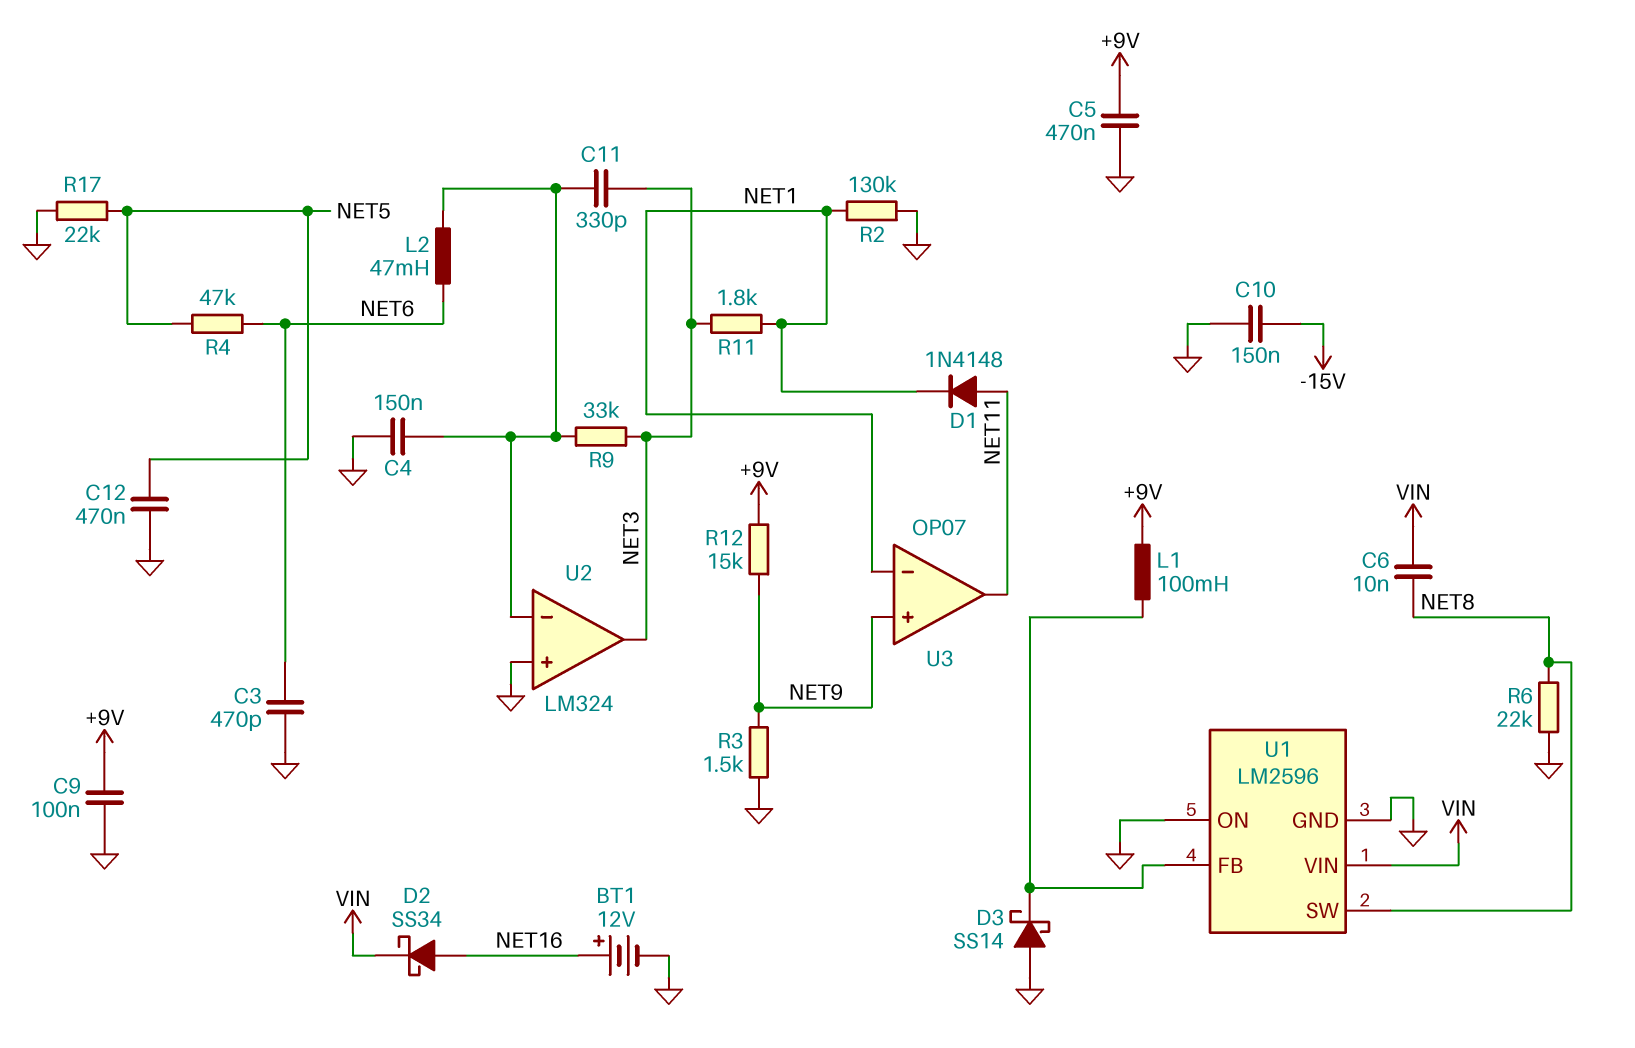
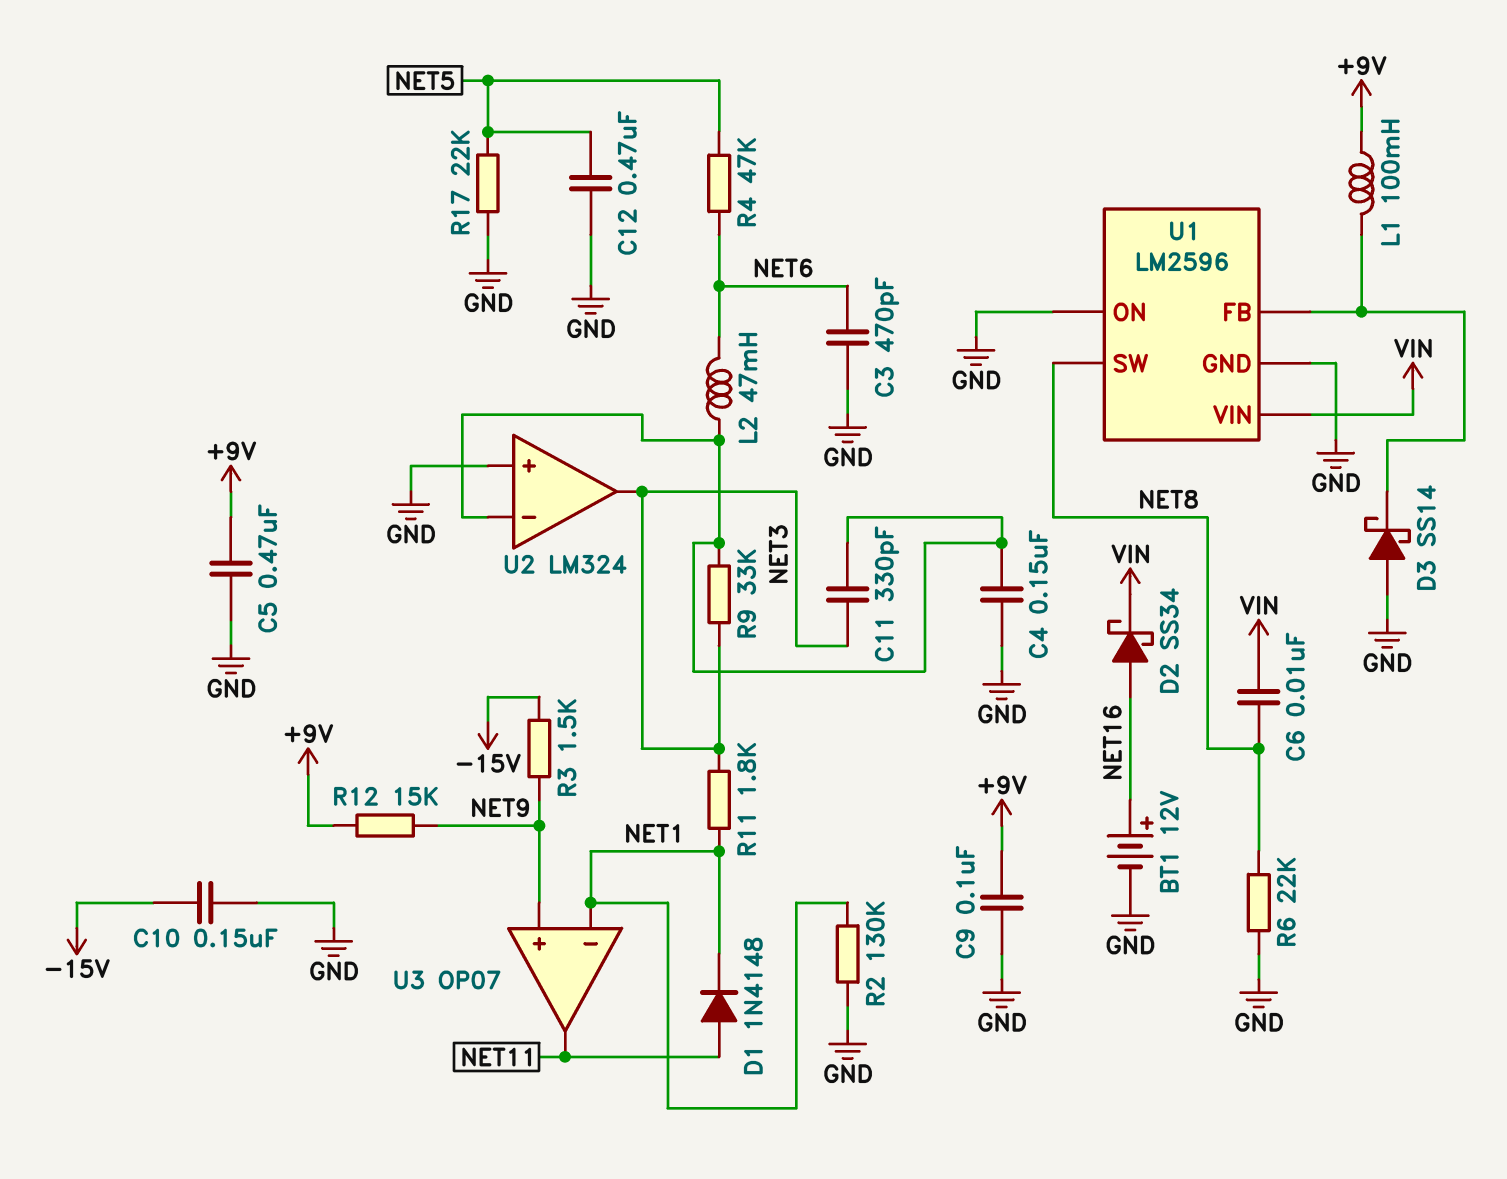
R3: 1.5k (GND, NET9) -> 1.5k (-15V, NET9)

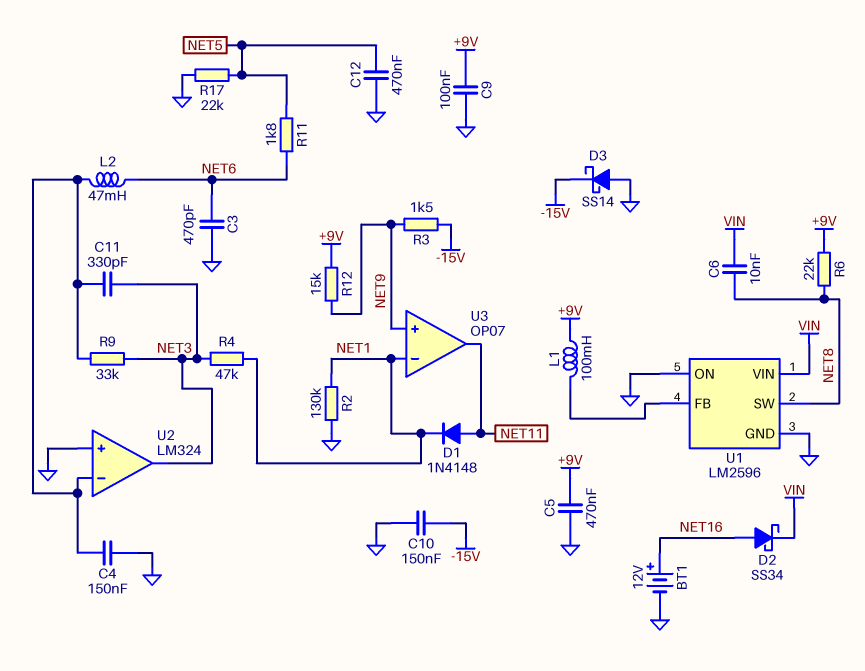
D3: schottky SS14 (A GND, K U1/FB) -> schottky SS14 (A GND, K -15V)
R4: 47k (NET5, NET6) -> 47k (NET1, NET3)
R6: 22k (GND, NET8) -> 22k (+9V, NET8)
R11: 1.8k (NET1, NET3) -> 1.8k (NET5, NET6)

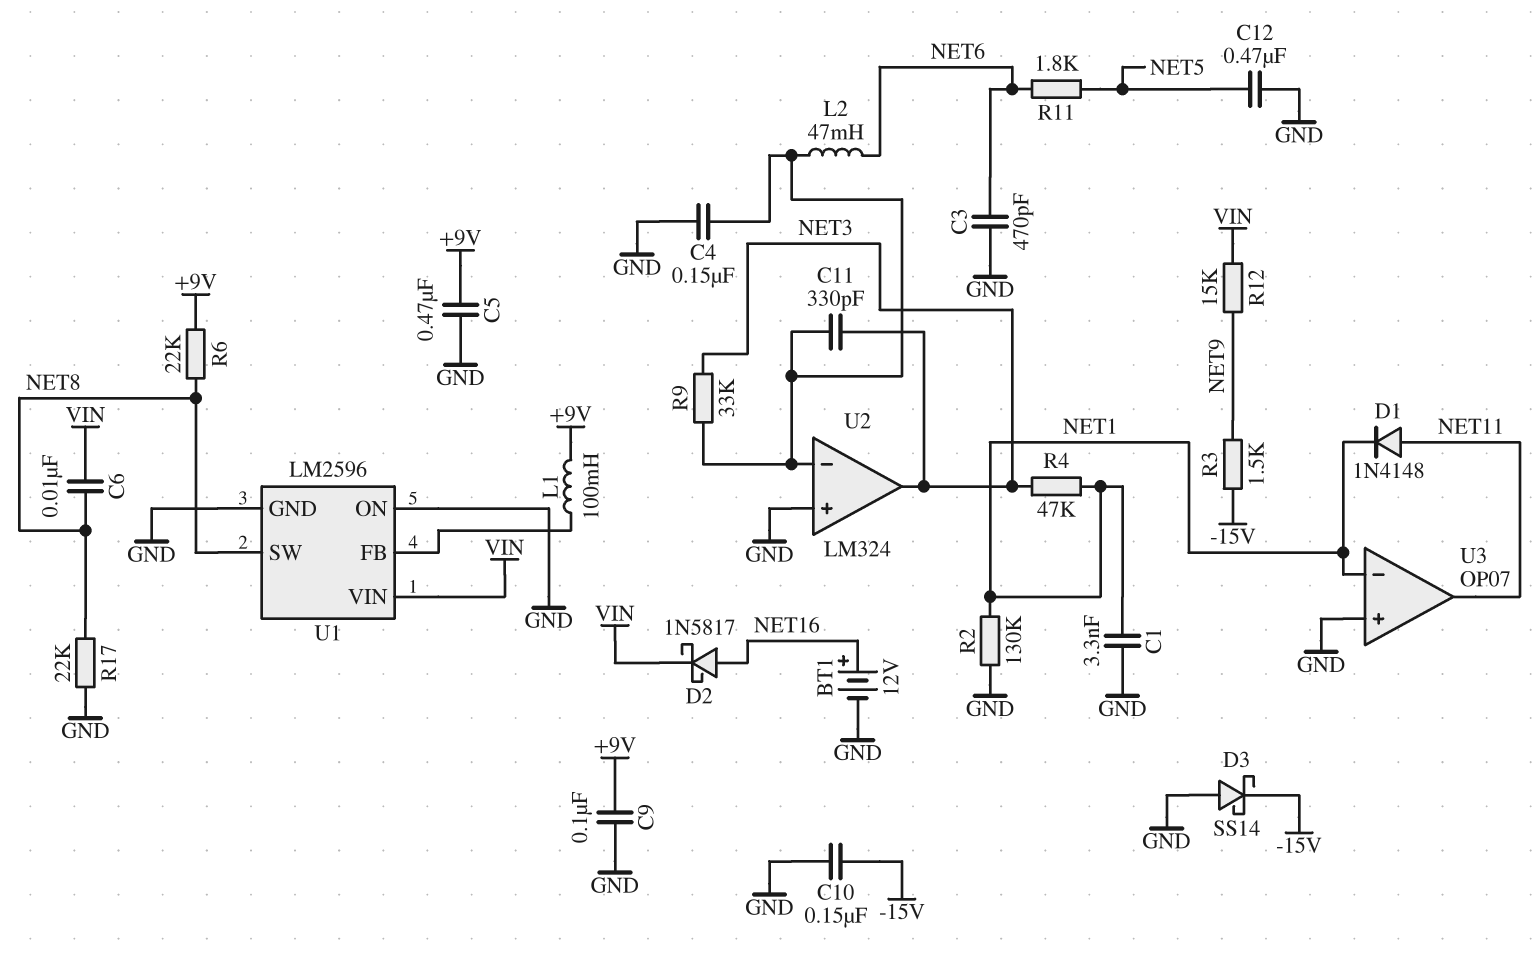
C1: none -> 3.3nF (GND, NET1)
D2: schottky SS34 (A NET16, K VIN) -> schottky 1N5817 (A NET16, K VIN)
R12: 15k (+9V, NET9) -> 15k (NET9, VIN)
R17: 22k (GND, NET5) -> 22k (GND, NET8)
U3 pin in+: NET9 -> GND

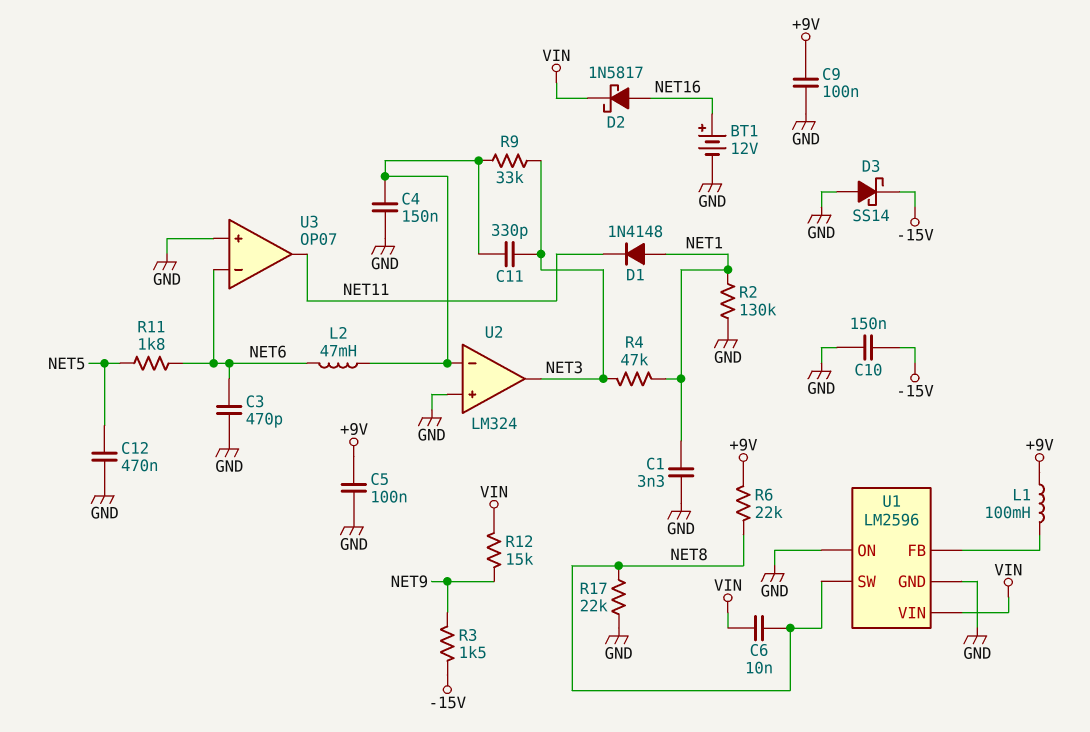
C5: 470nF (+9V, GND) -> 100nF (+9V, GND)
D1: diode 1N4148 (A NET11, K NET1) -> diode 1N4148 (A NET1, K NET11)
U3 pin in-: NET1 -> NET6

